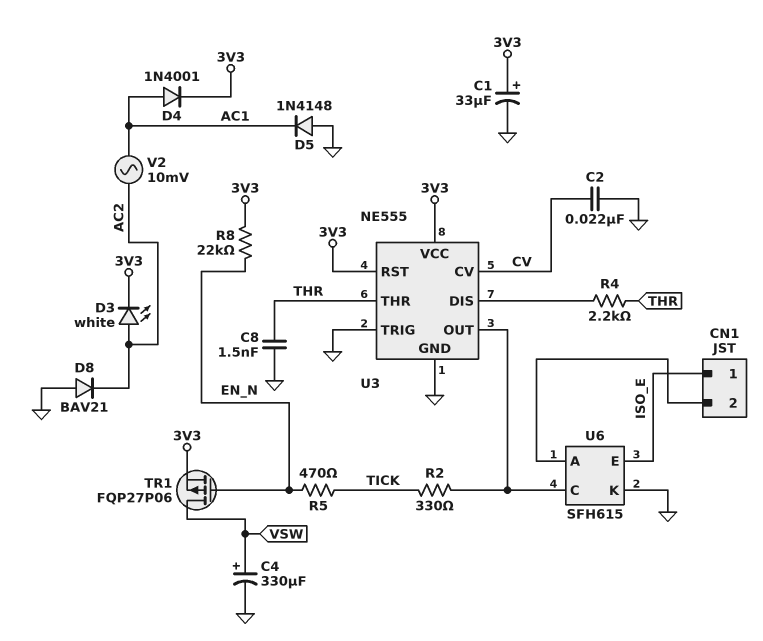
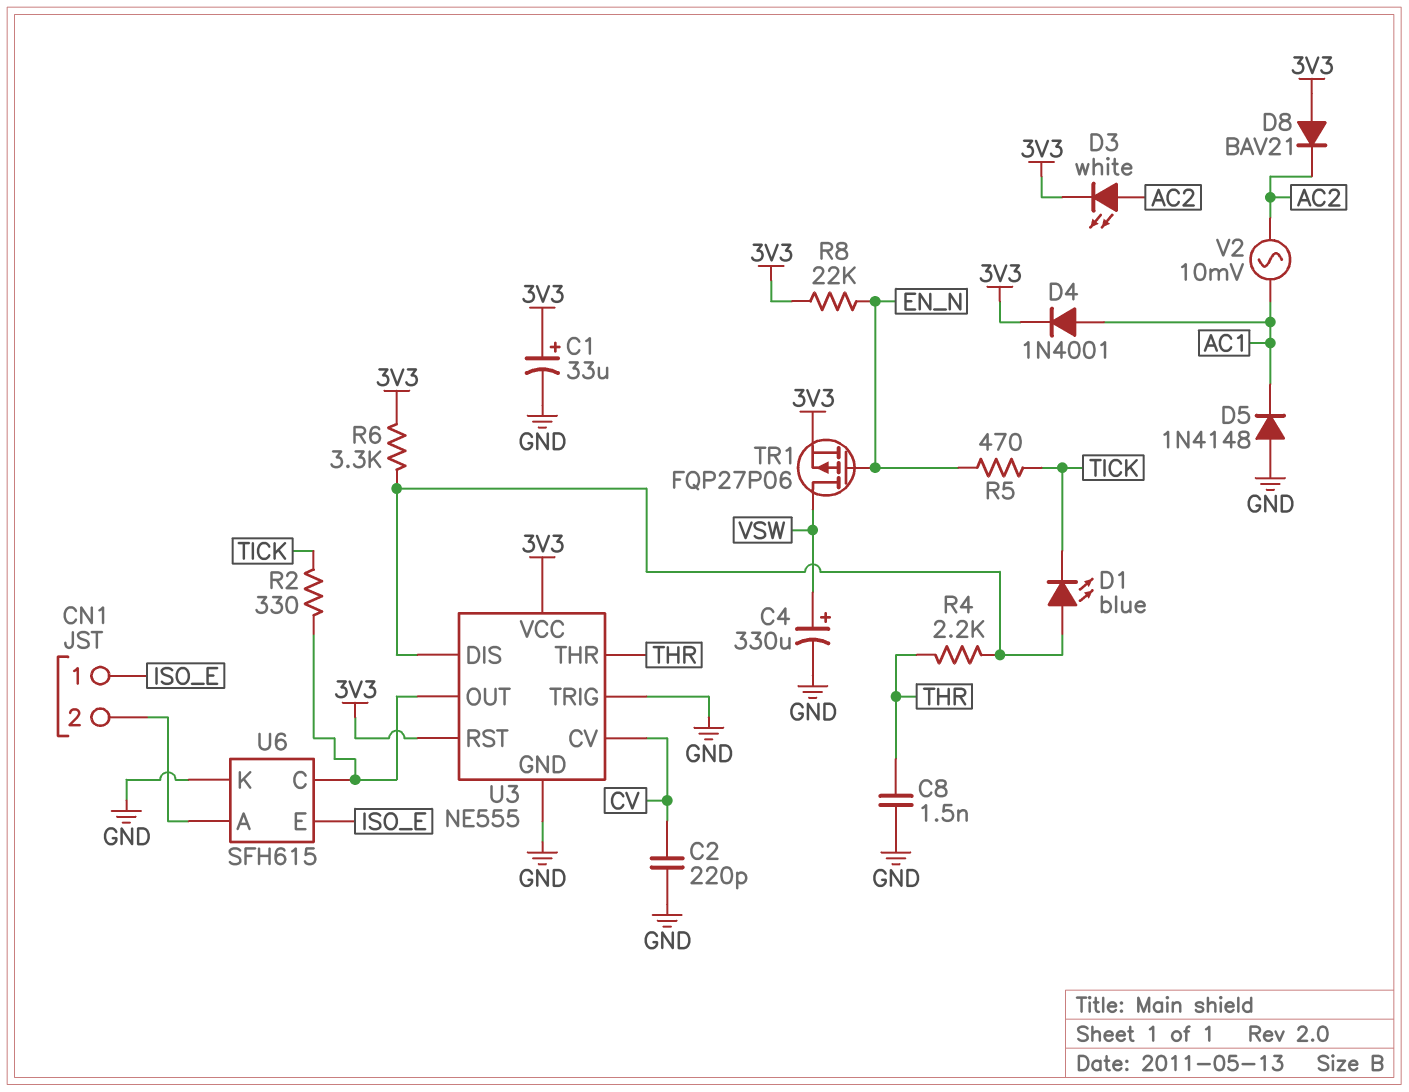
C2: 22nF (CV, GND) -> 220pF (CV, GND)
D1: none -> LED blue (A U3/DIS, K TICK)
D8: diode BAV21 (A GND, K AC2) -> diode BAV21 (A 3V3, K AC2)
R6: none -> 3.3k (3V3, U3/DIS)

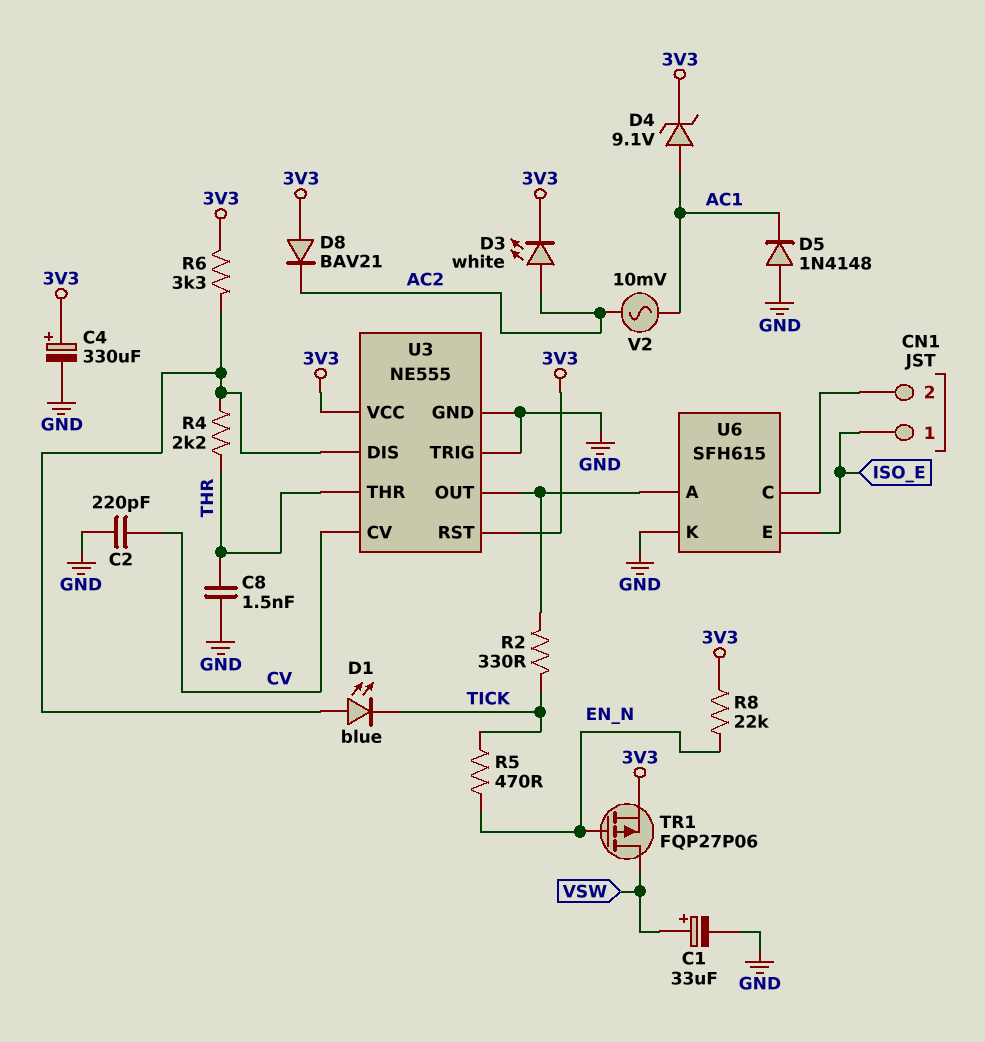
C1: 33uF (plus 3V3, minus GND) -> 33uF (plus VSW, minus GND)
C4: 330uF (plus VSW, minus GND) -> 330uF (plus 3V3, minus GND)
D4: diode 1N4001 (A AC1, K 3V3) -> zener 9.1V (A AC1, K 3V3)
U6 pin A: CN1/2 -> U3/OUT
U6 pin C: U3/OUT -> CN1/2

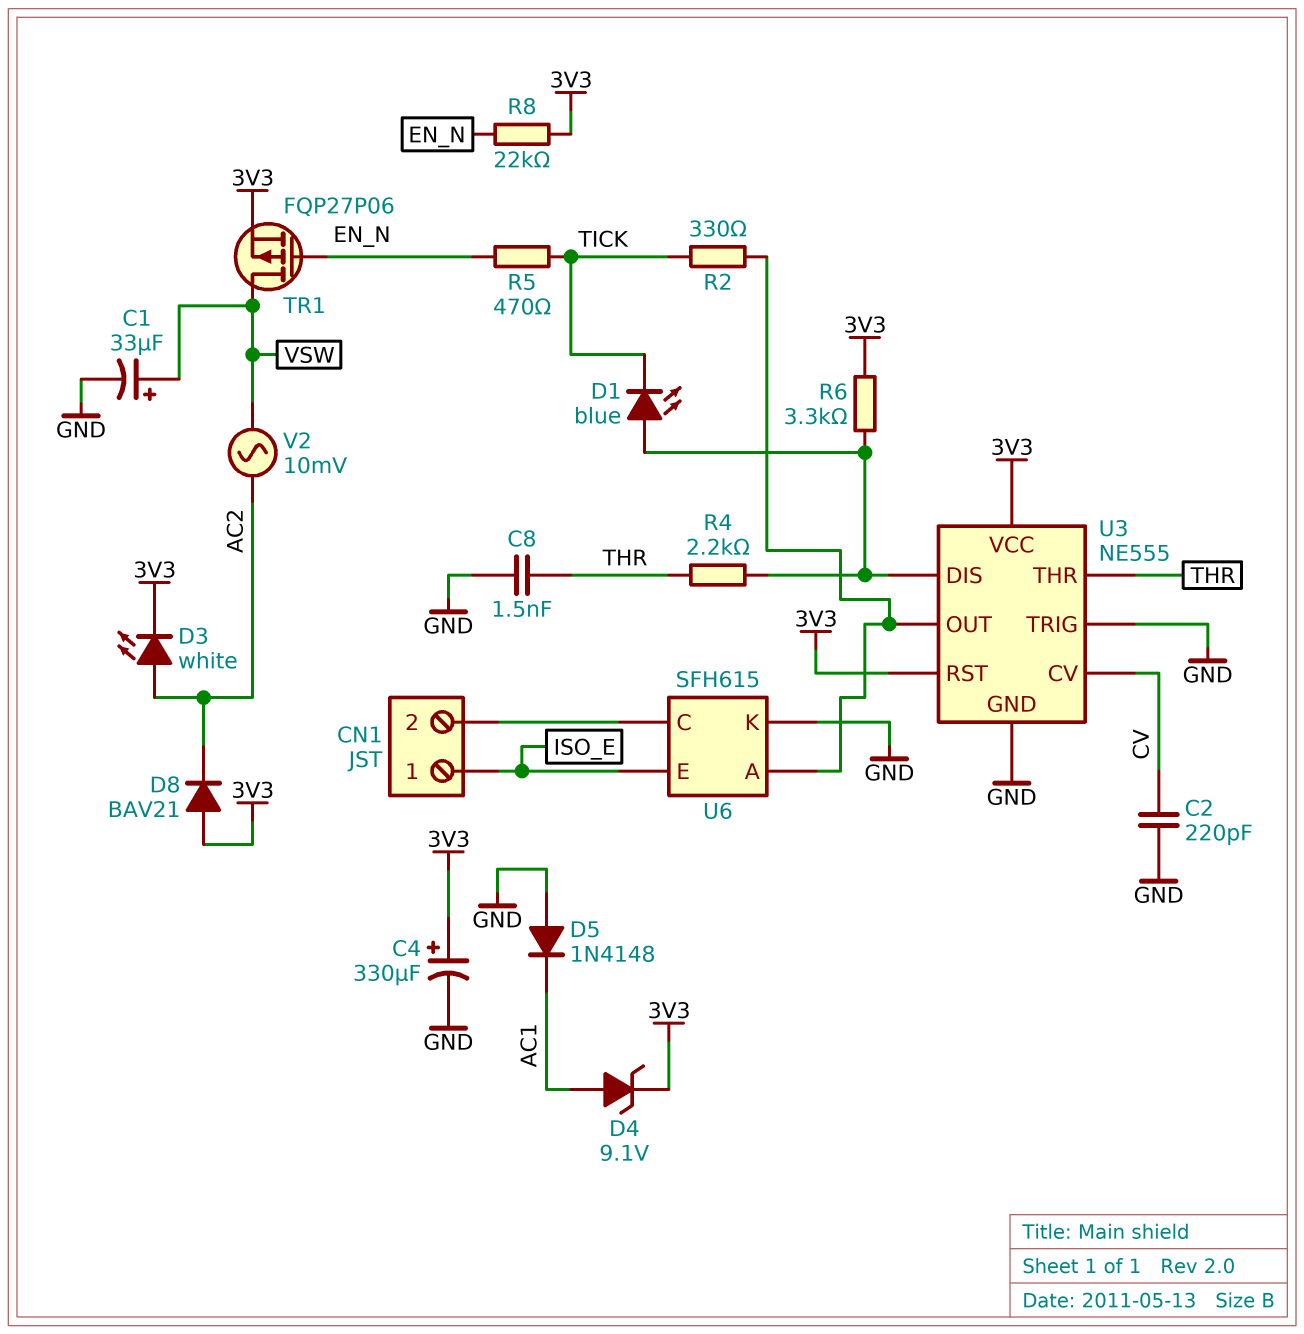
V2: AC 10mV (AC1, AC2) -> AC 10mV (AC2, VSW)

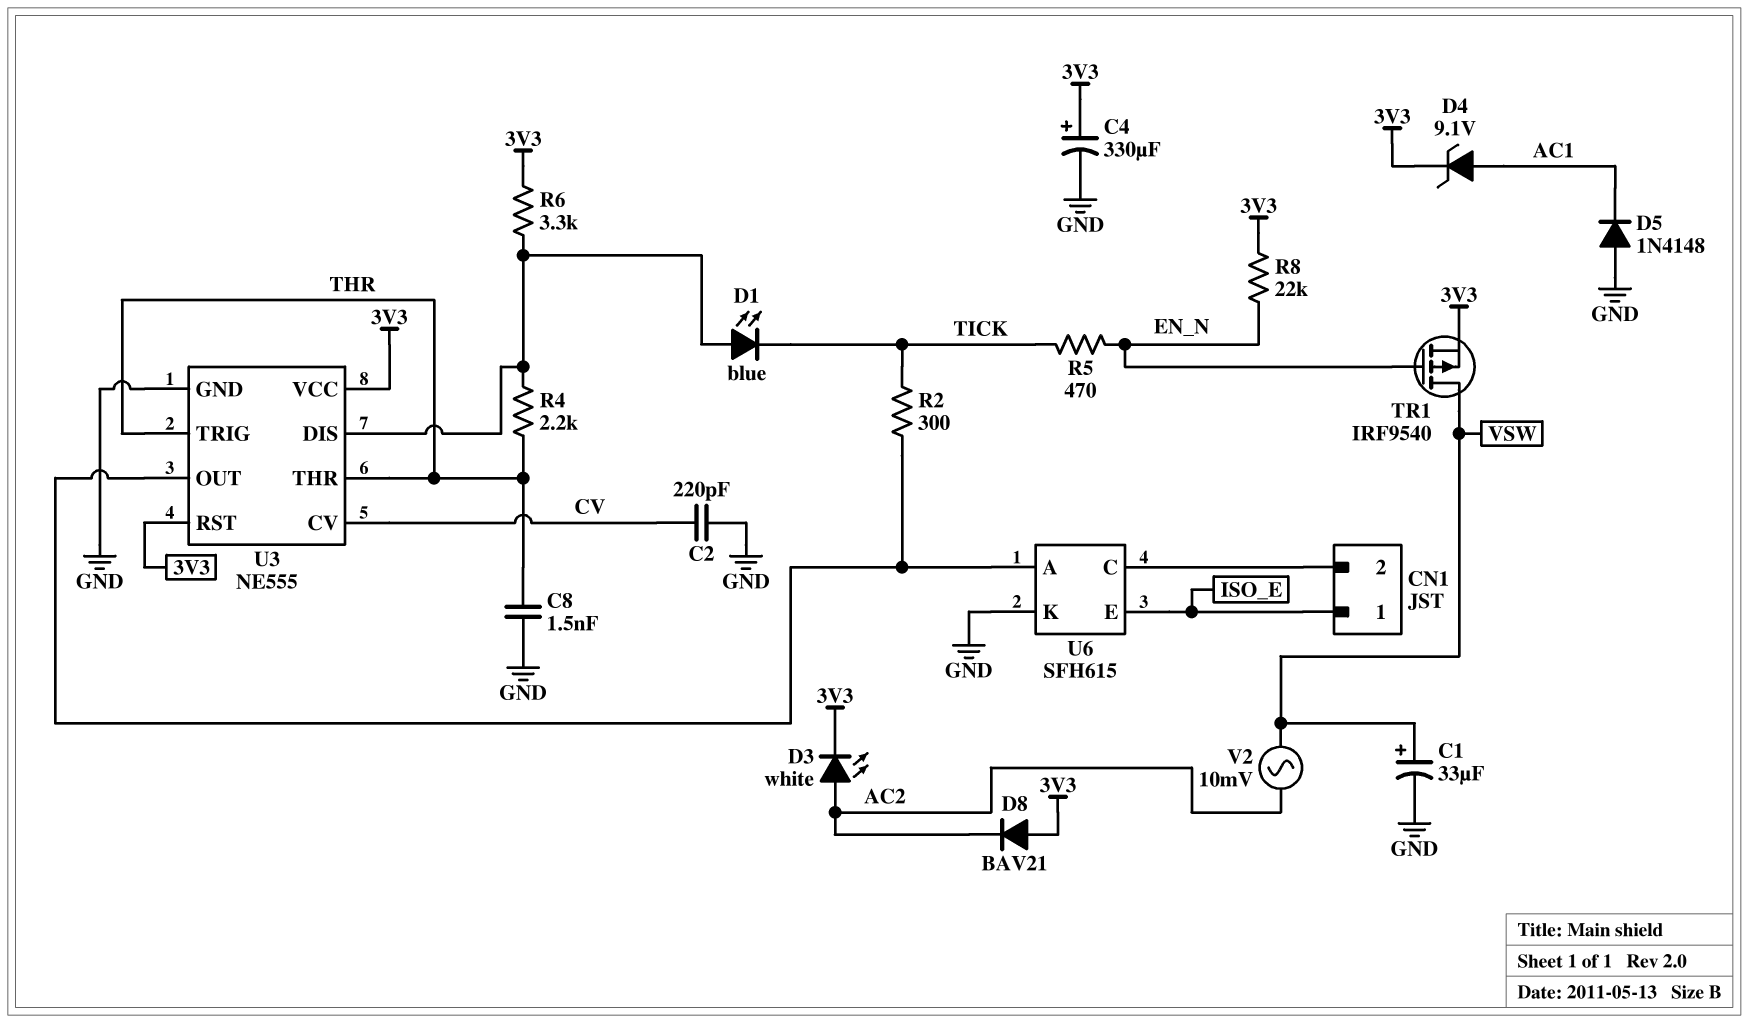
R2: 330 (TICK, U3/OUT) -> 300 (TICK, U3/OUT)
TR1: PMOS FQP27P06 (G EN_N, D VSW, S 3V3) -> PMOS IRF9540 (G EN_N, D VSW, S 3V3)
U3 pin TRIG: GND -> THR

